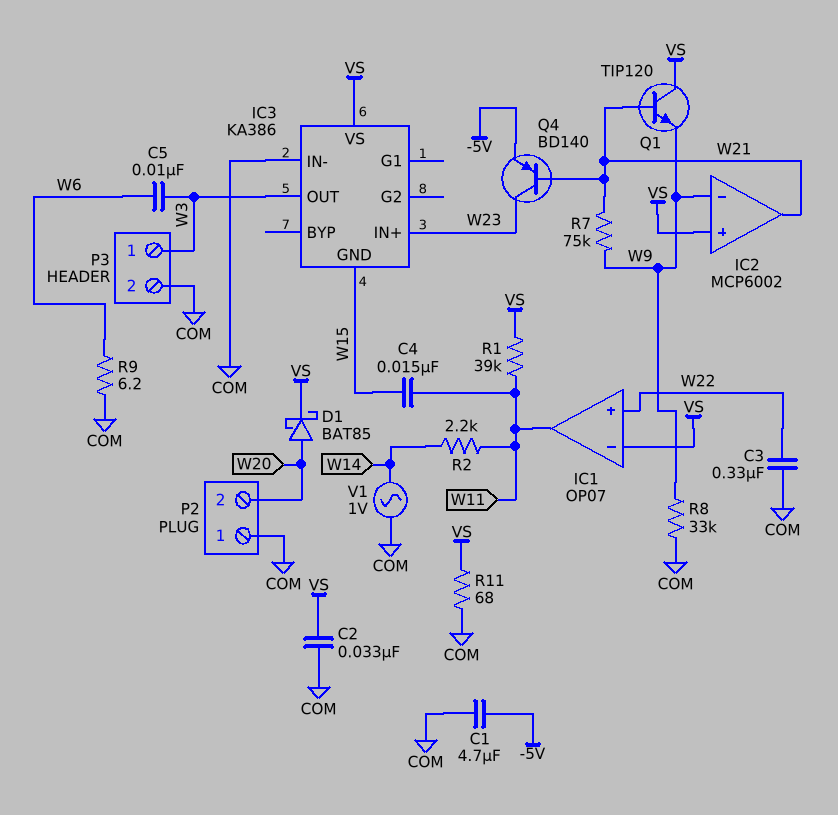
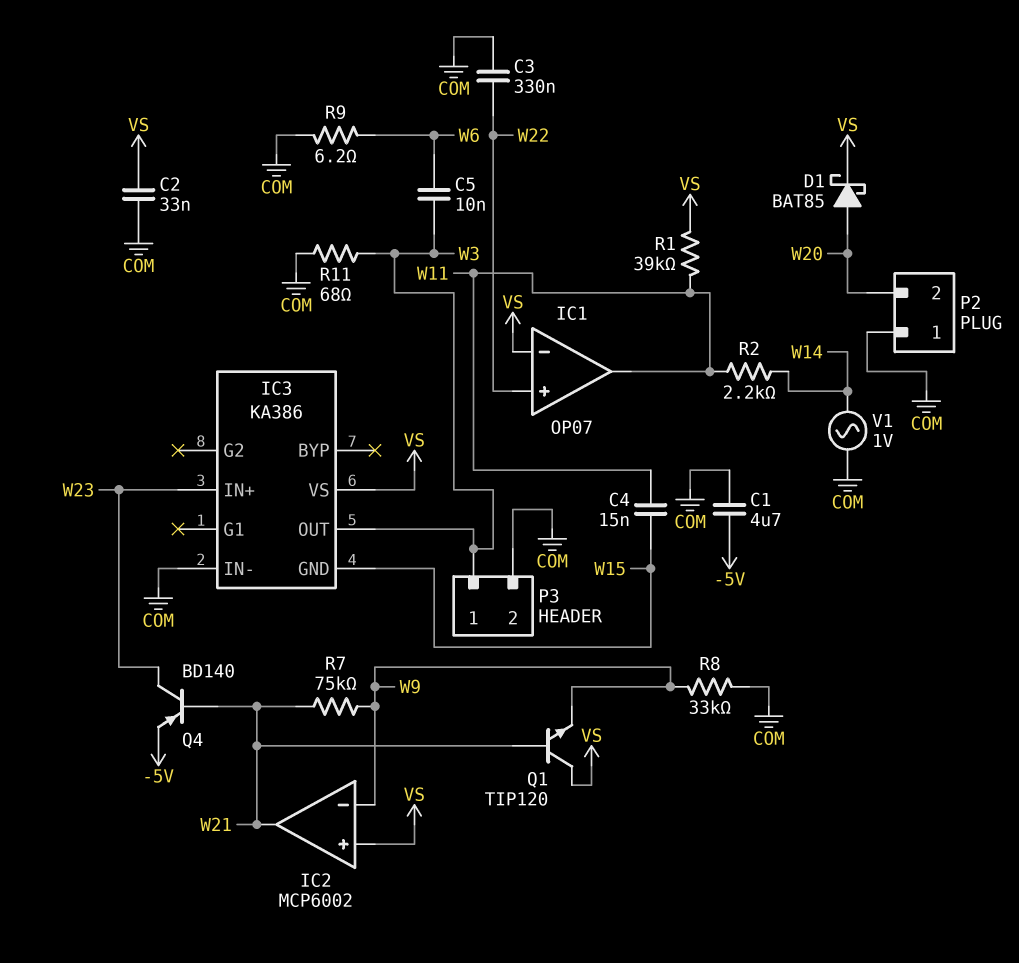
R11: 68 (COM, VS) -> 68 (COM, W3)

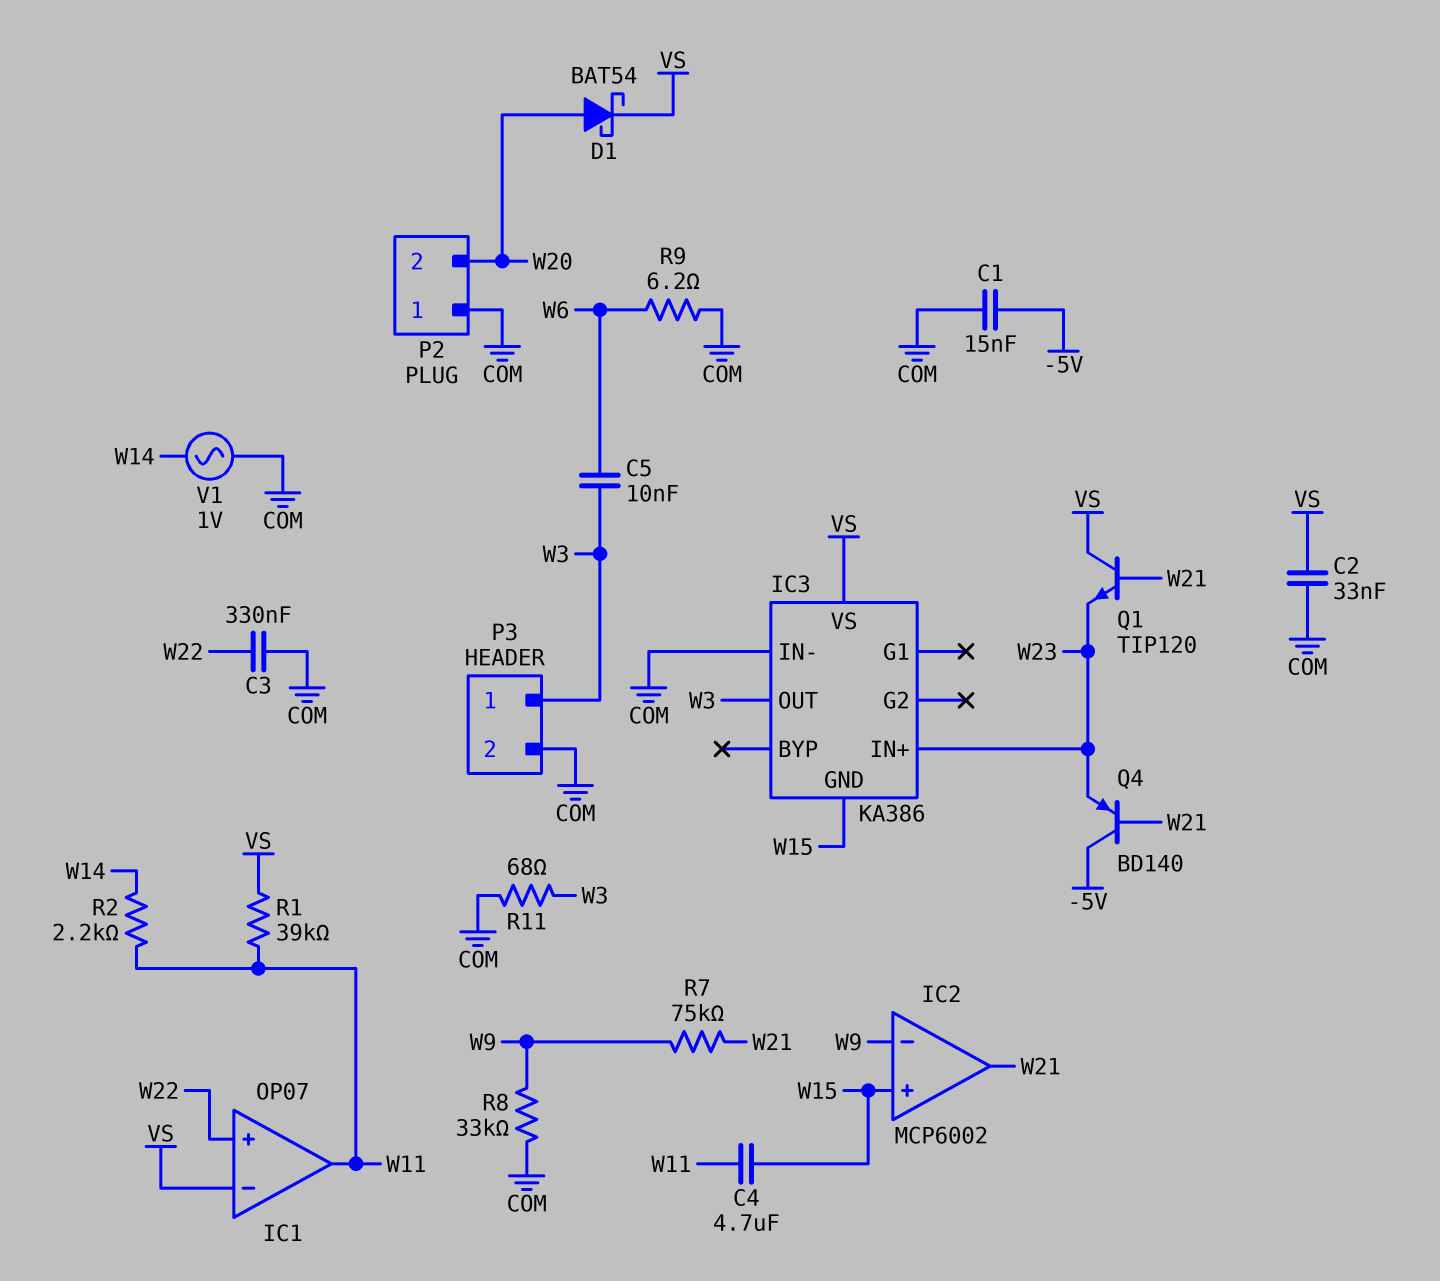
C1: 4.7uF (-5V, COM) -> 15nF (-5V, COM)
C4: 15nF (W11, W15) -> 4.7uF (W11, W15)
D1: schottky BAT85 (A W20, K VS) -> schottky BAT54 (A W20, K VS)
IC2 pin in+: VS -> W15
Q1: NPN TIP120 (B W21, C VS, E W9) -> NPN TIP120 (B W21, C VS, E W23)
Q4: PNP BD140 (B W21, C W23, E -5V) -> PNP BD140 (B W21, C -5V, E W23)

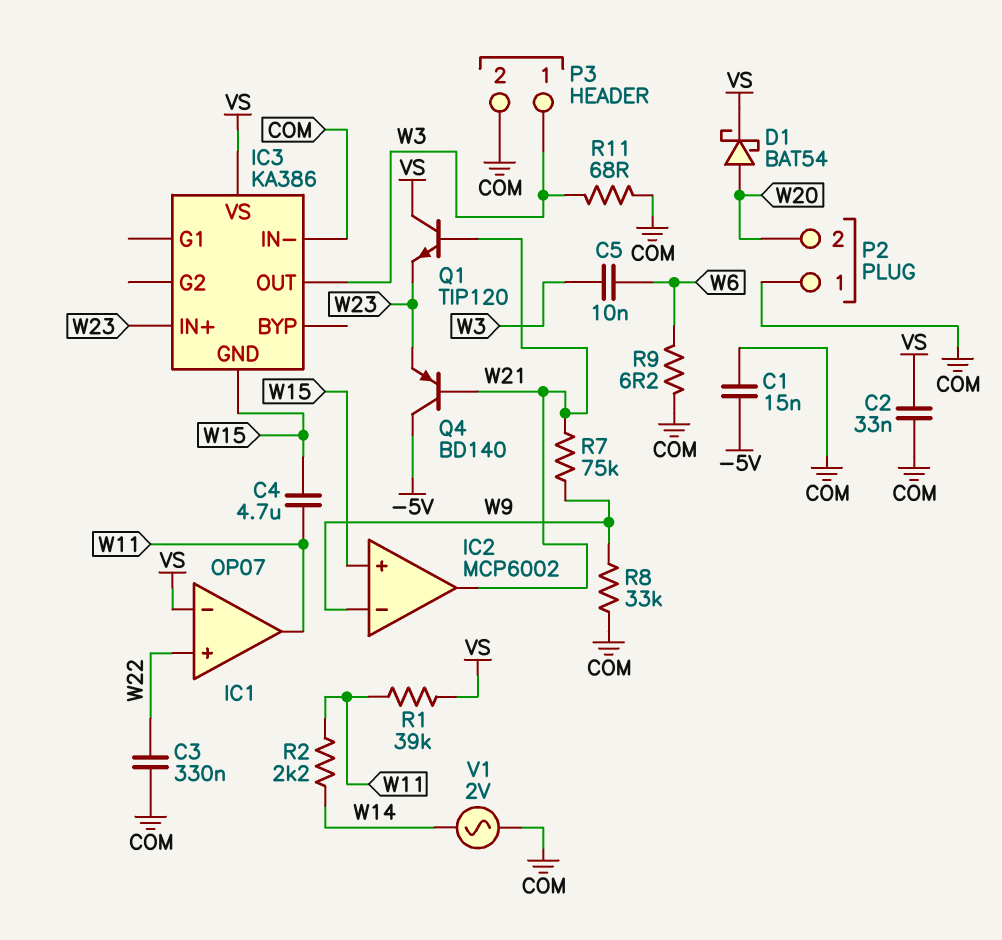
V1: AC 1V (COM, W14) -> AC 2V (COM, W14)

